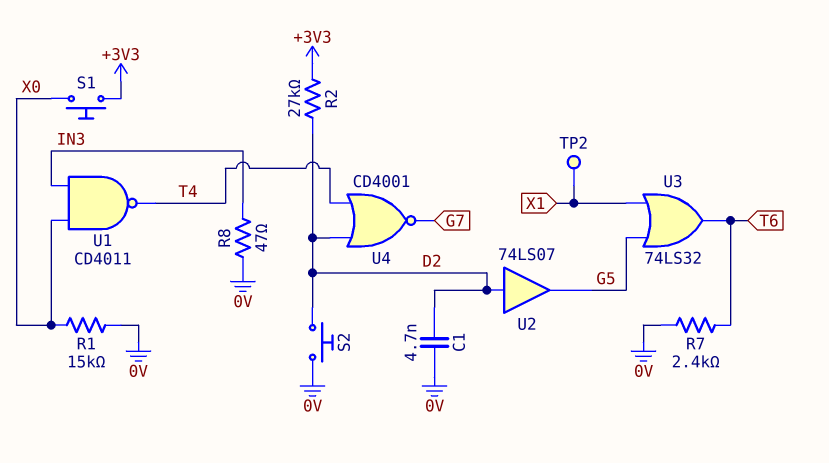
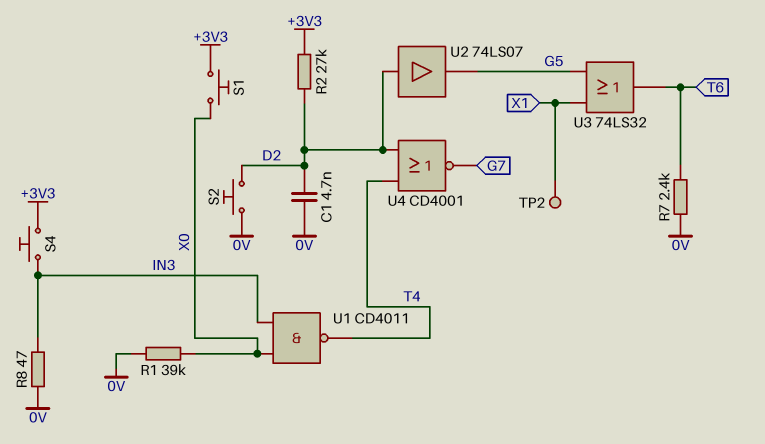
R1: 15k (0V, X0) -> 39k (0V, X0)
S4: none -> button (+3V3, IN3)

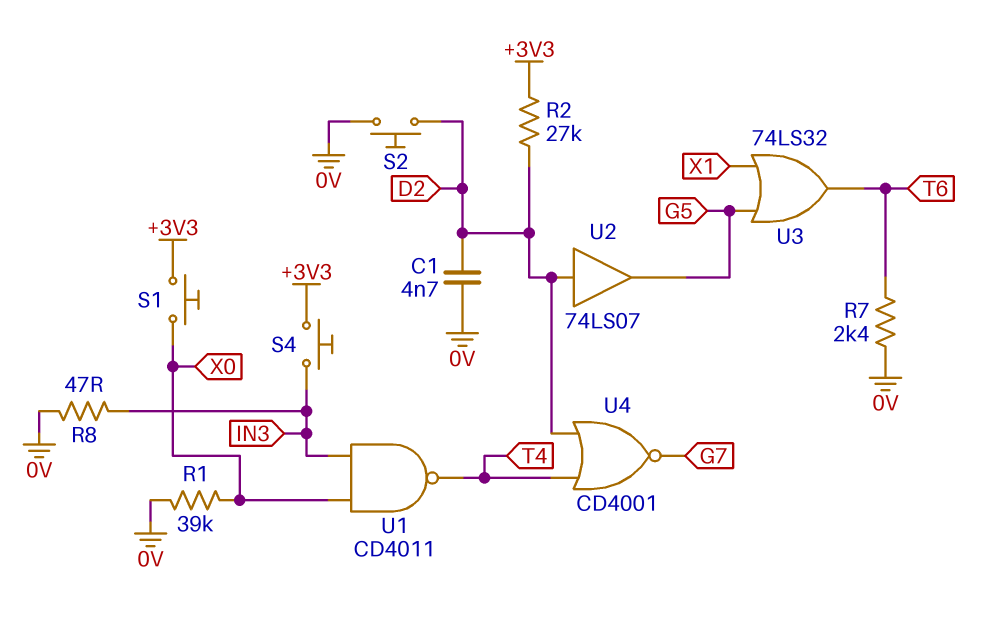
TP2: test point (X1) -> none

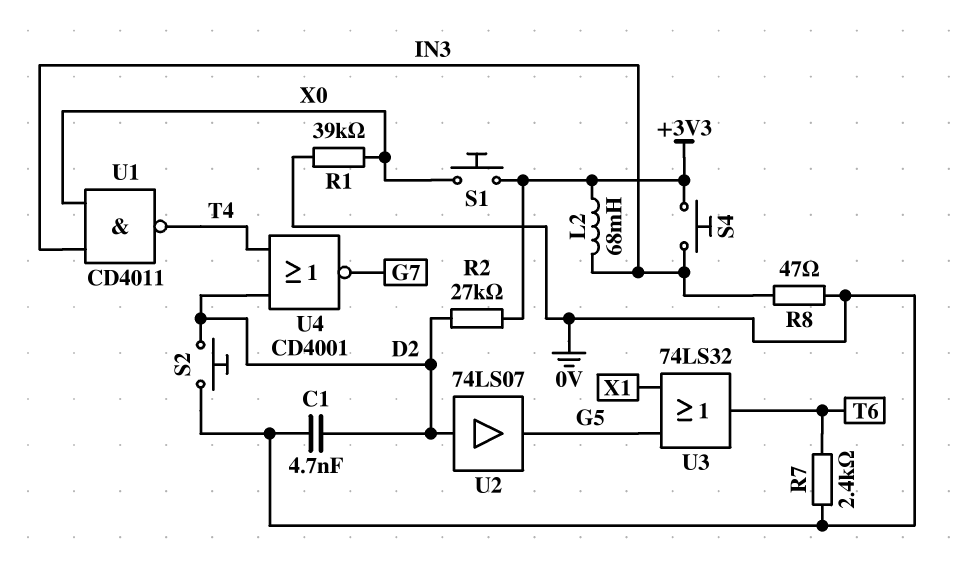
L2: none -> 68mH (+3V3, IN3)

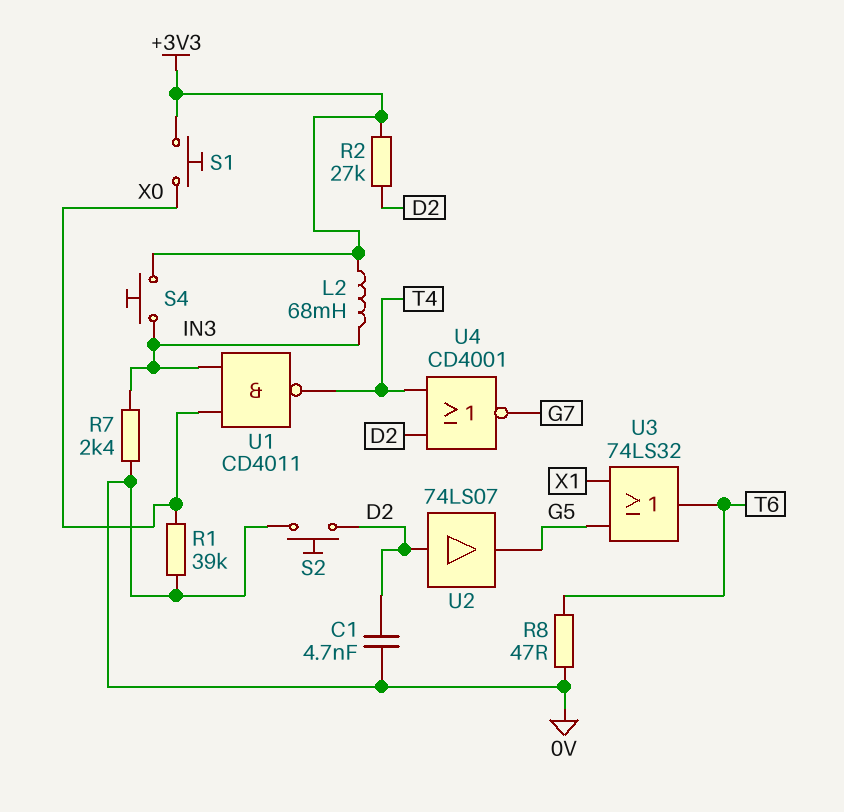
R7: 2.4k (0V, T6) -> 2.4k (0V, IN3)
R8: 47 (0V, IN3) -> 47 (0V, T6)

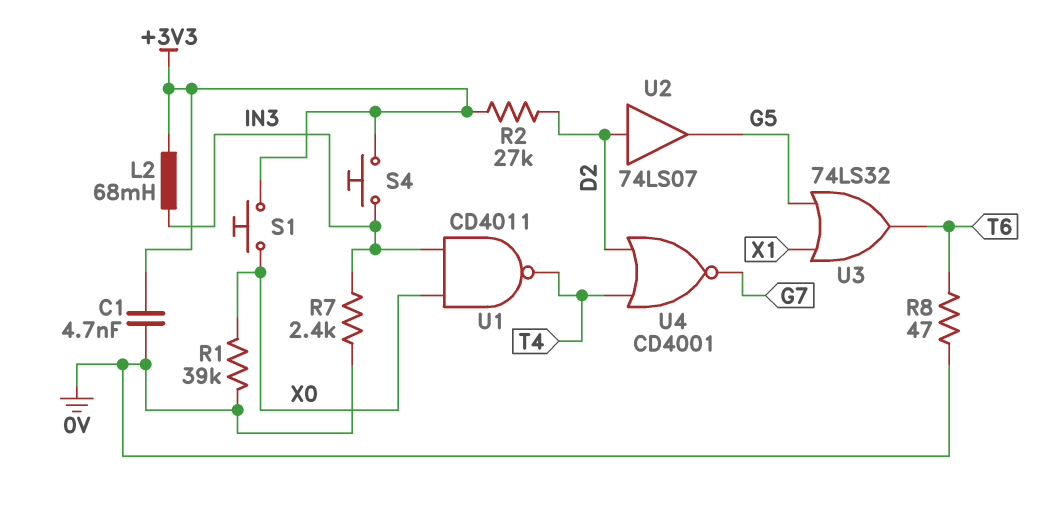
C1: 4.7nF (0V, D2) -> 4.7nF (+3V3, 0V)
S2: button (0V, D2) -> none

